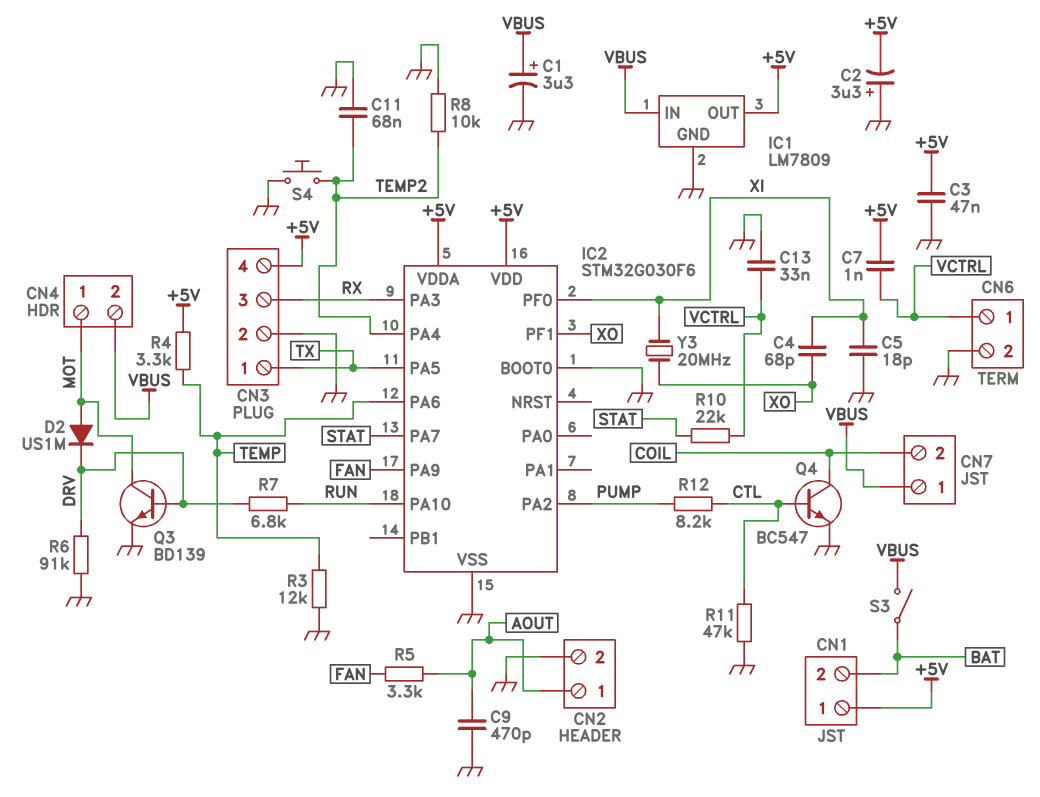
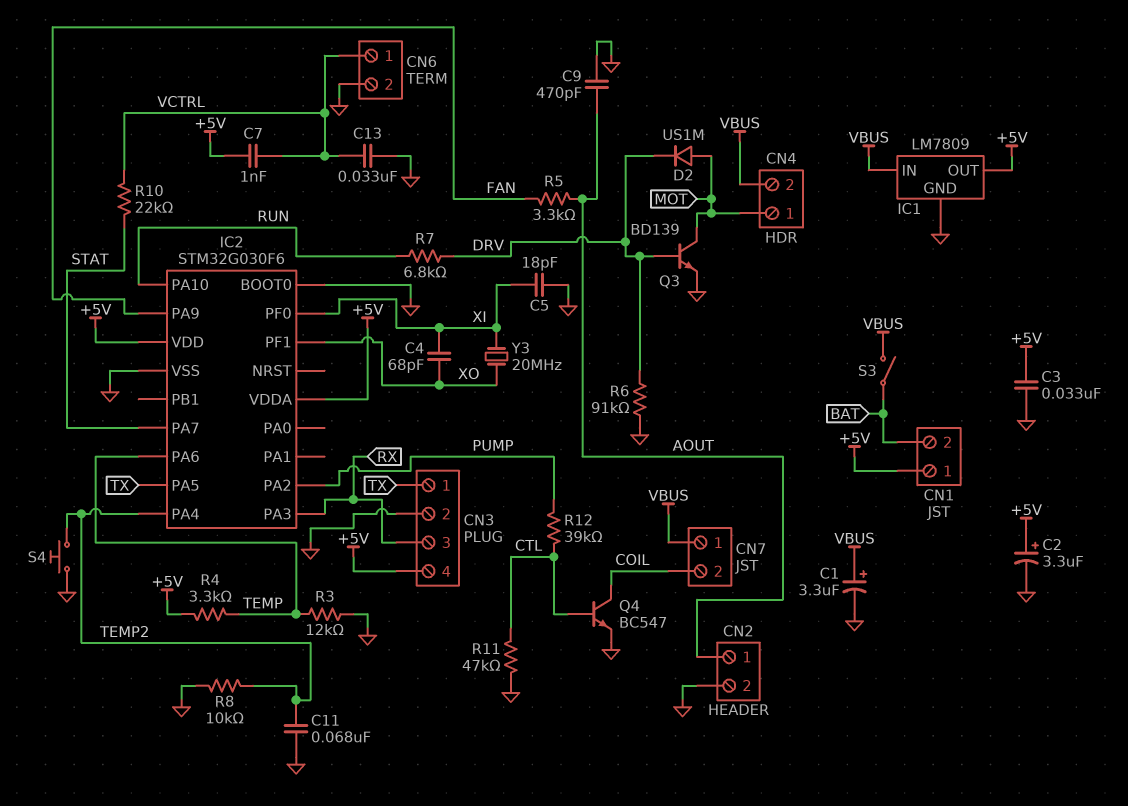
C2: 3.3uF (plus GND, minus +5V) -> 3.3uF (plus +5V, minus GND)
C3: 47nF (+5V, GND) -> 33nF (+5V, GND)
R12: 8.2k (CTL, PUMP) -> 39k (CTL, PUMP)

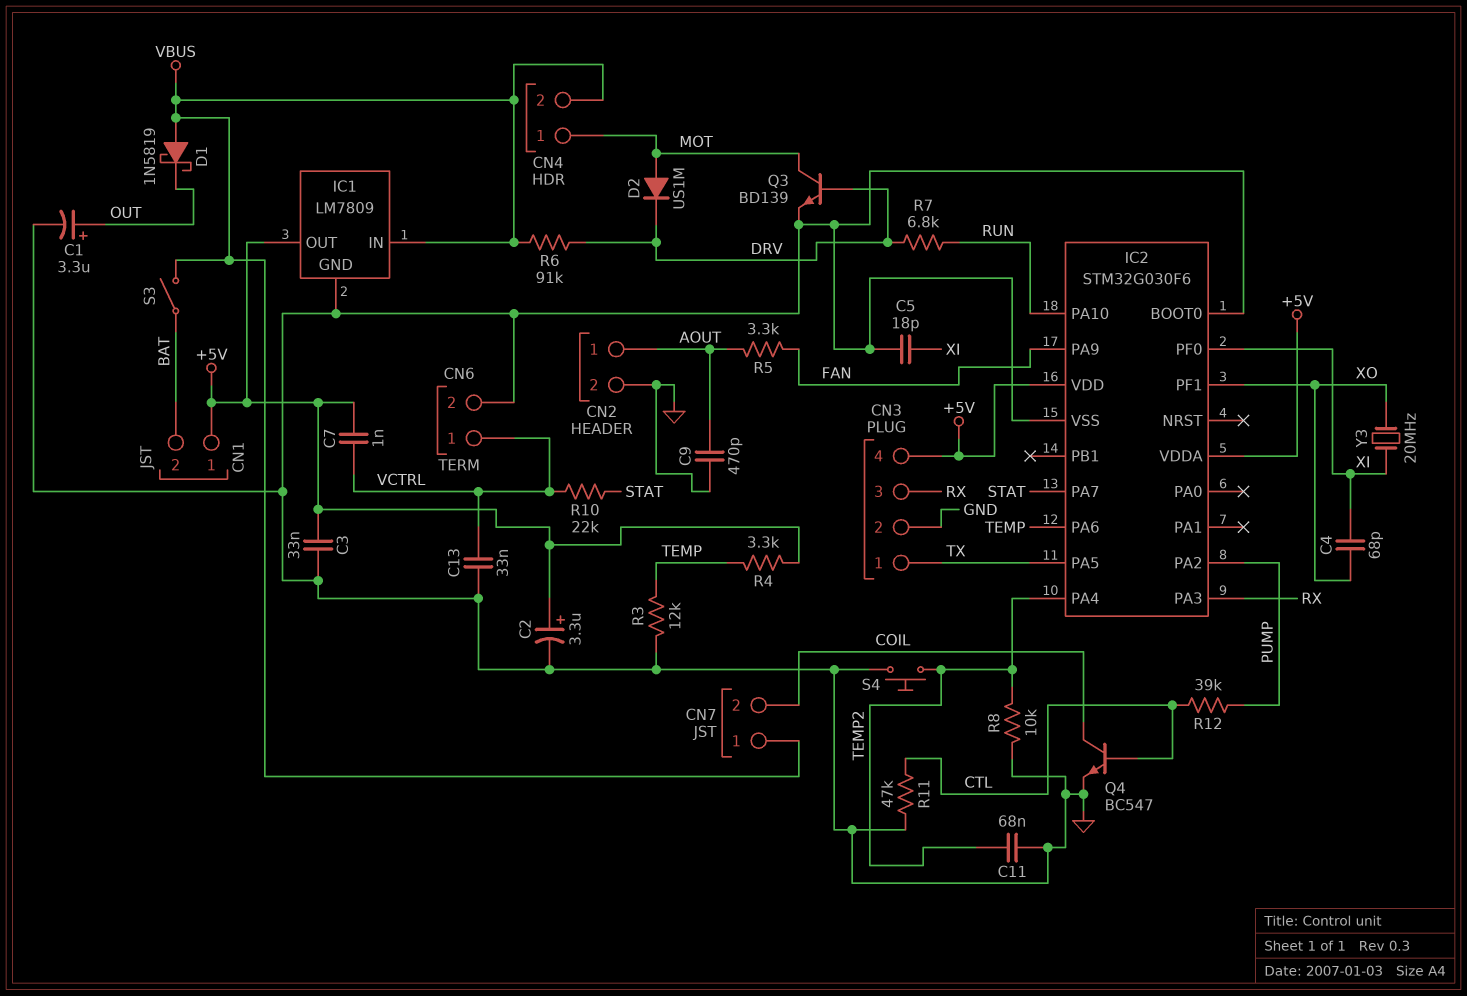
C1: 3.3uF (plus VBUS, minus GND) -> 3.3uF (plus OUT, minus GND)
D1: none -> schottky 1N5819 (A VBUS, K OUT)
R6: 91k (DRV, GND) -> 91k (DRV, VBUS)

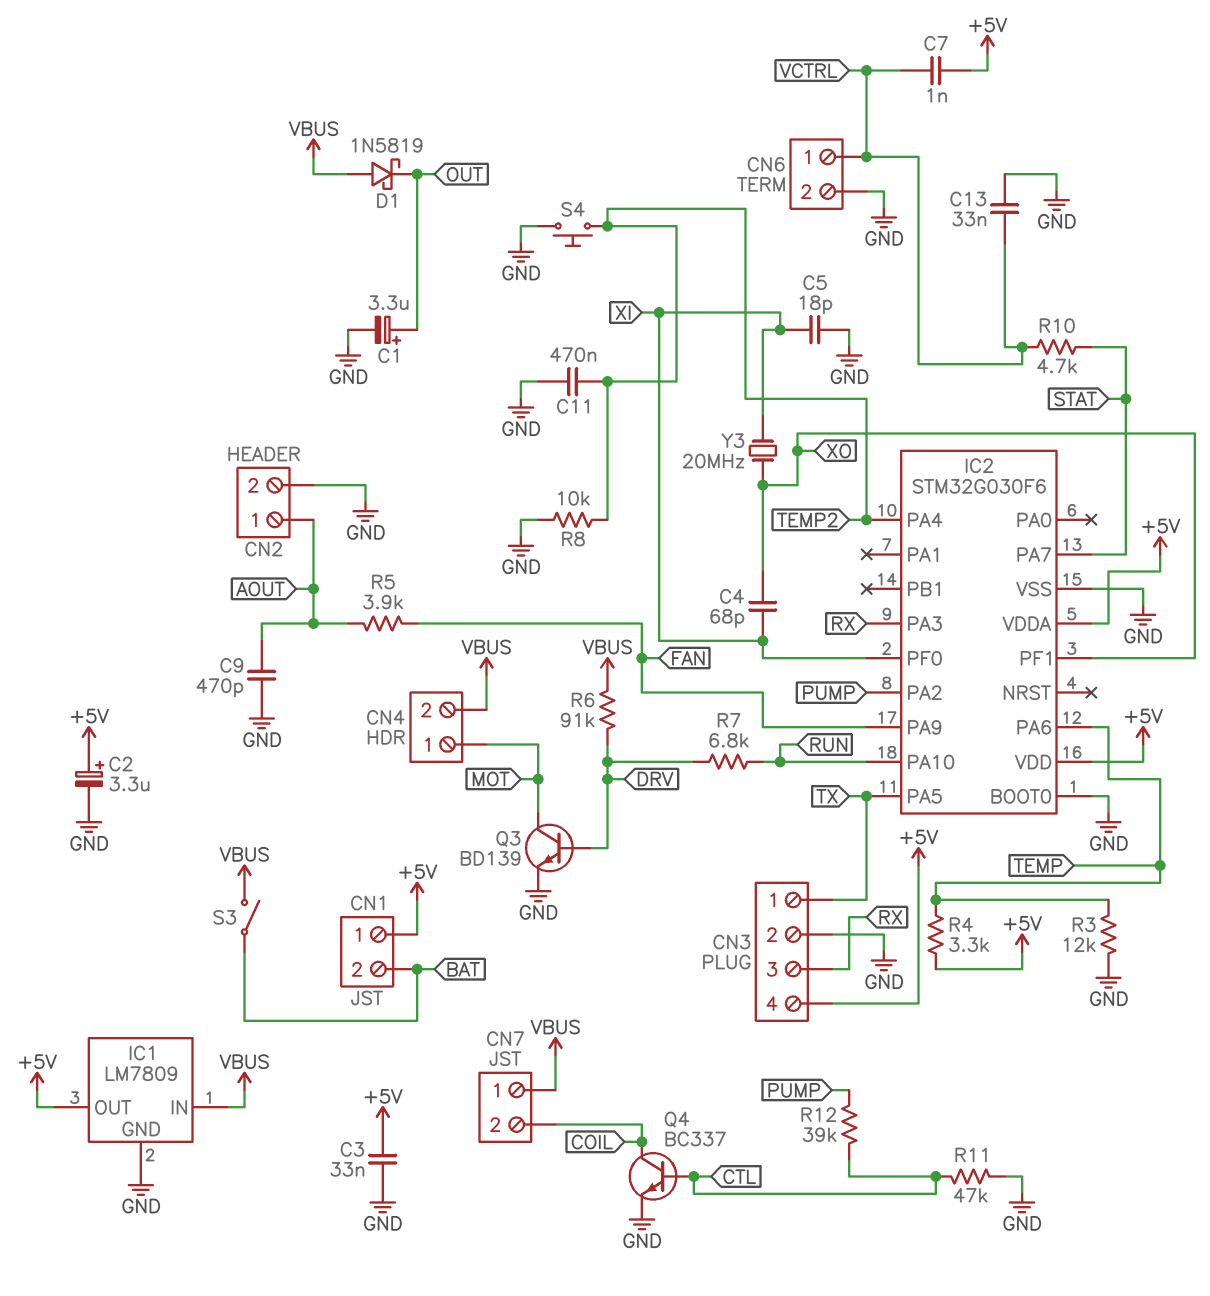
C11: 68nF (GND, TEMP2) -> 470nF (GND, TEMP2)
D2: diode US1M (A MOT, K DRV) -> none
Q4: NPN BC547 (B CTL, C COIL, E GND) -> NPN BC337 (B CTL, C COIL, E GND)
R5: 3.3k (AOUT, FAN) -> 3.9k (AOUT, FAN)
R10: 22k (STAT, VCTRL) -> 4.7k (STAT, VCTRL)

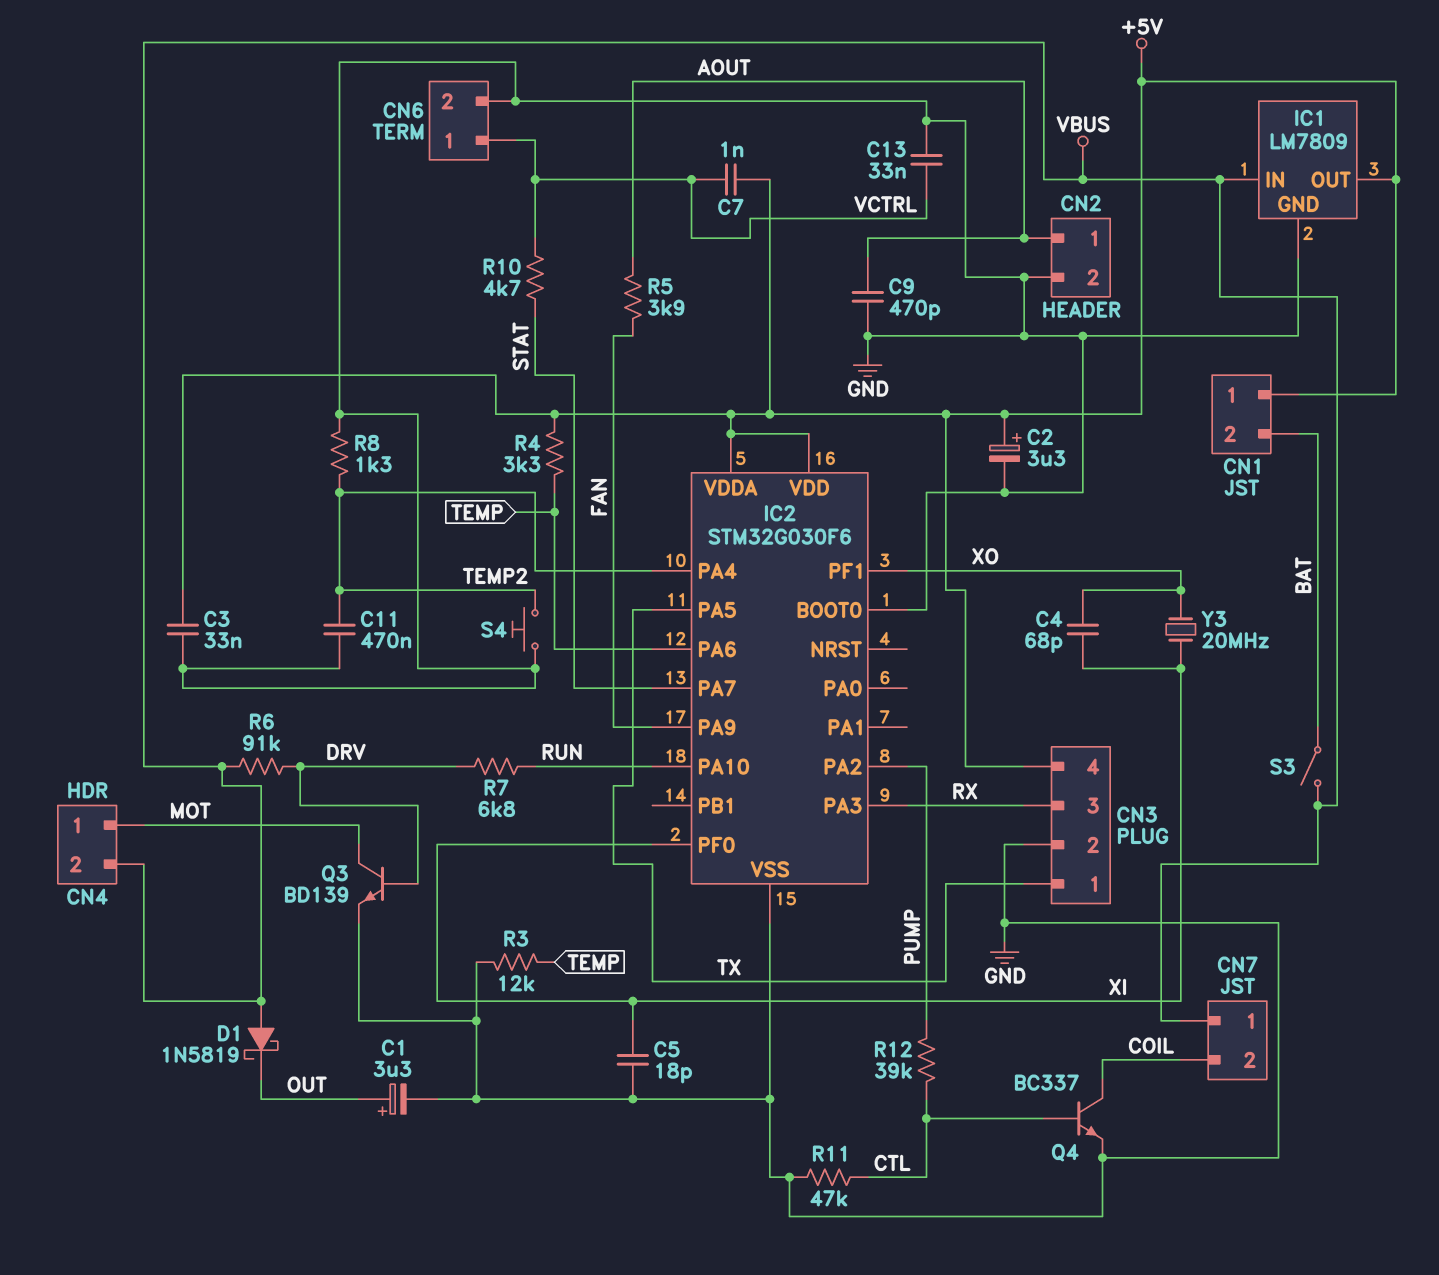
R8: 10k (GND, TEMP2) -> 1.3k (GND, TEMP2)

